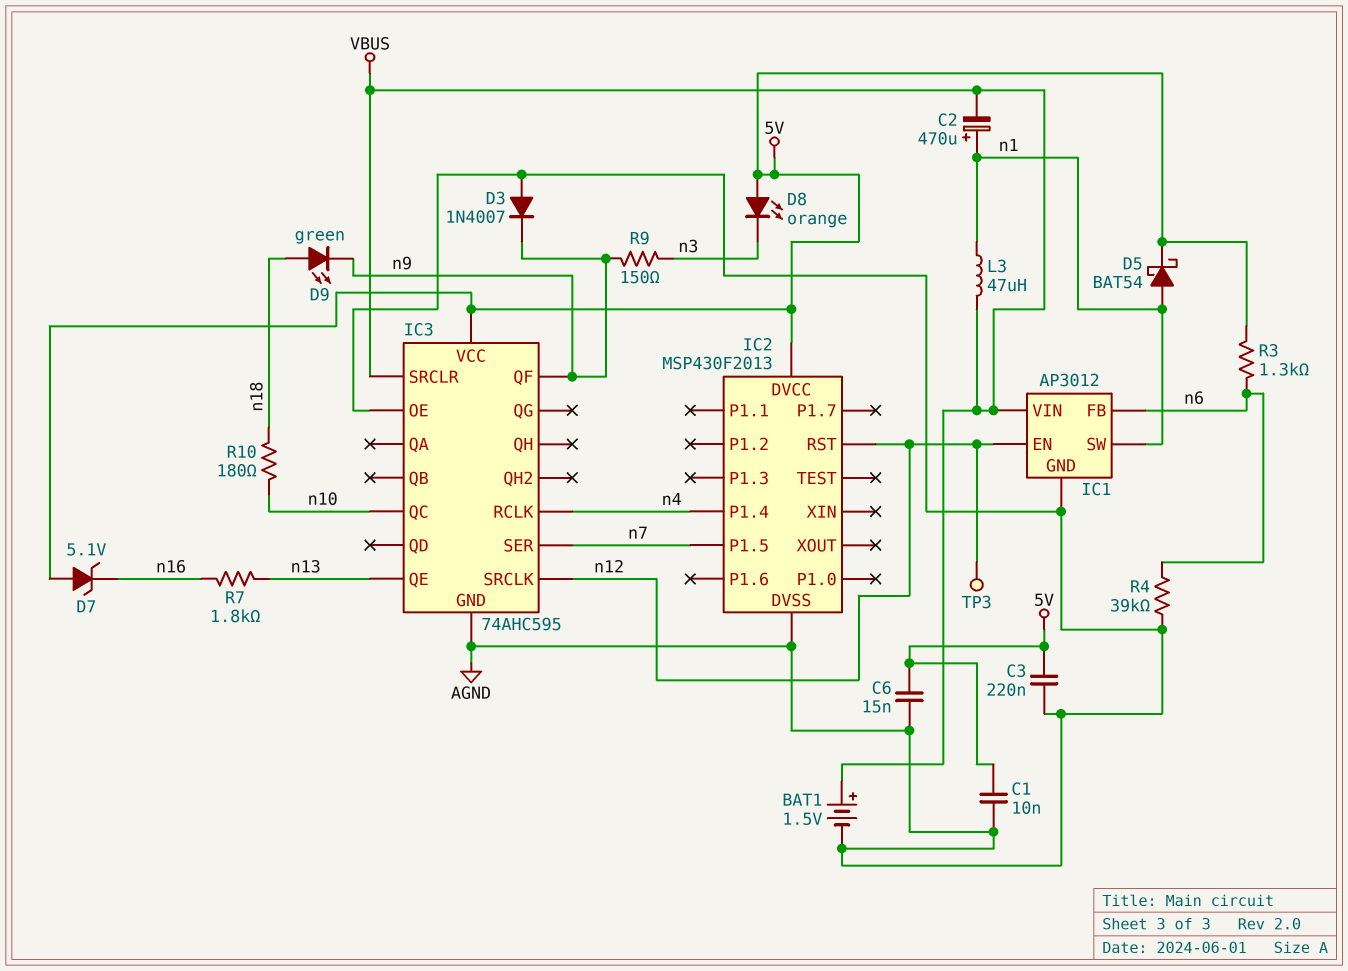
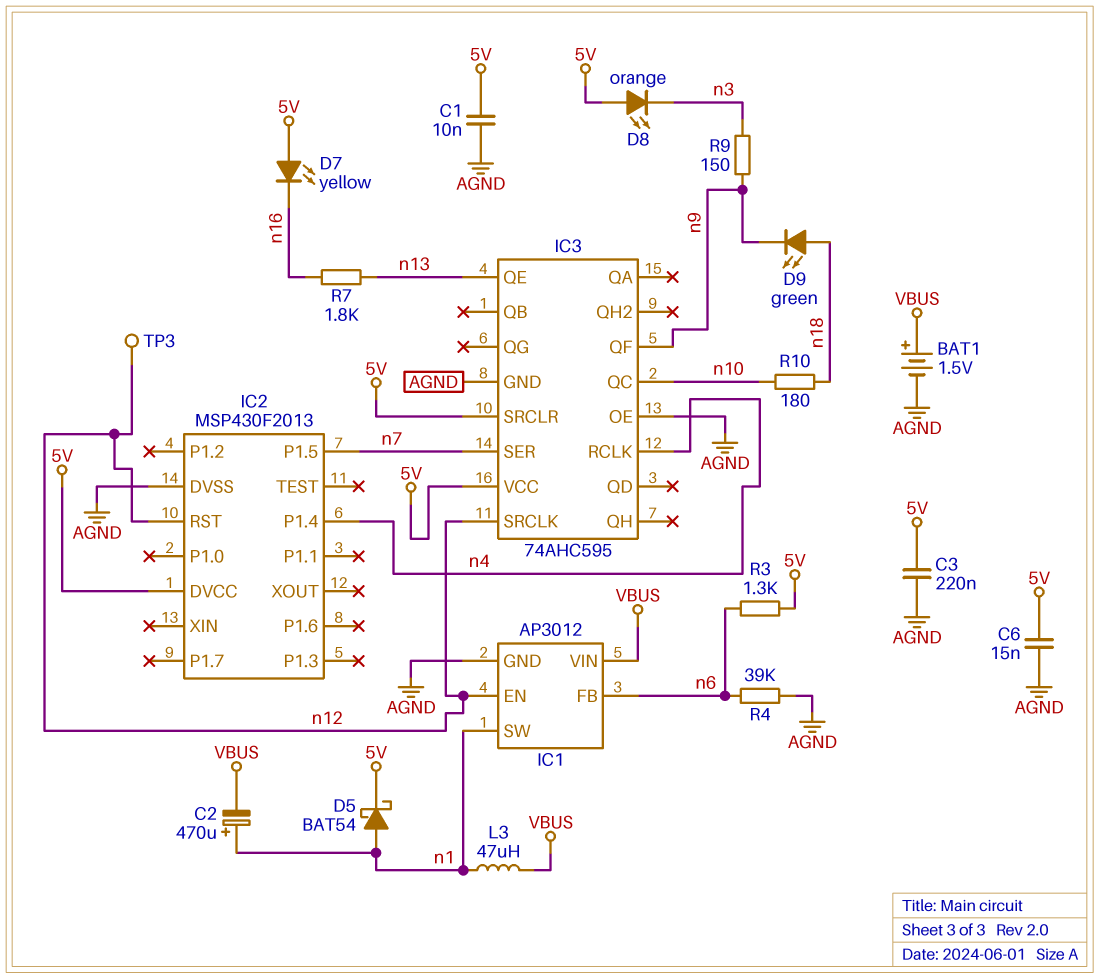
D3: diode 1N4007 (A AGND, K n9) -> none
D7: zener 5.1V (A 5V, K n16) -> LED yellow (A 5V, K n16)
IC3 pin SRCLR: VBUS -> 5V

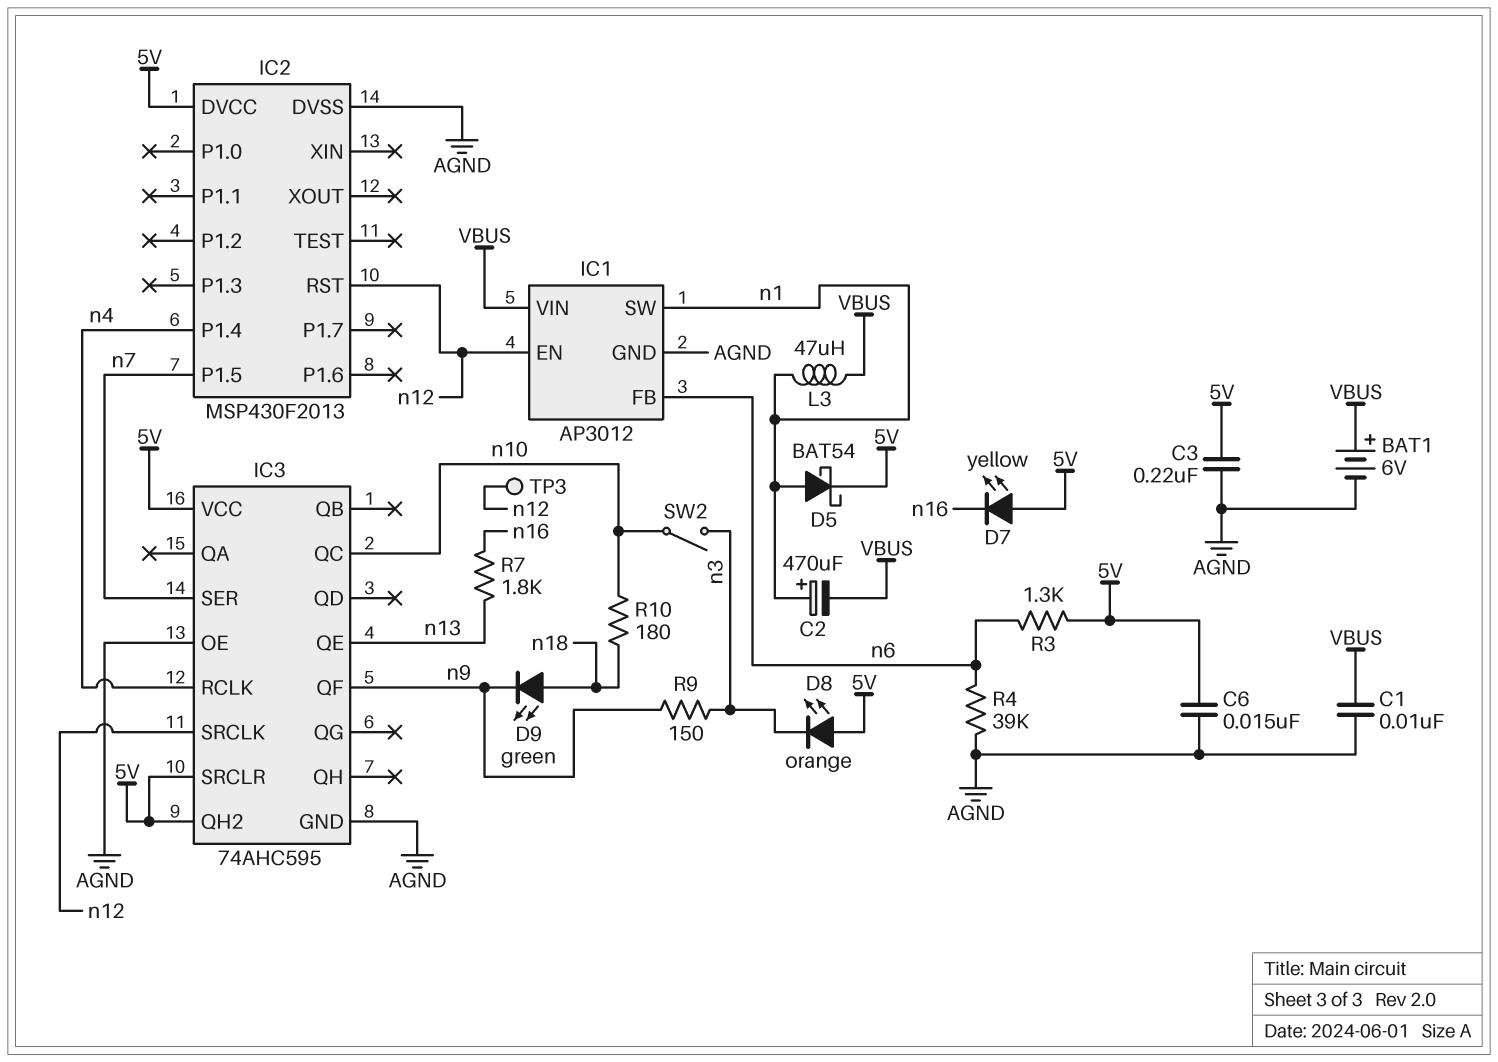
BAT1: 1.5V (plus VBUS, minus AGND) -> 6V (plus VBUS, minus AGND)
C1: 10nF (5V, AGND) -> 10nF (AGND, VBUS)
IC3 pin QH2: none -> 5V
SW2: none -> switch (n3, n10)

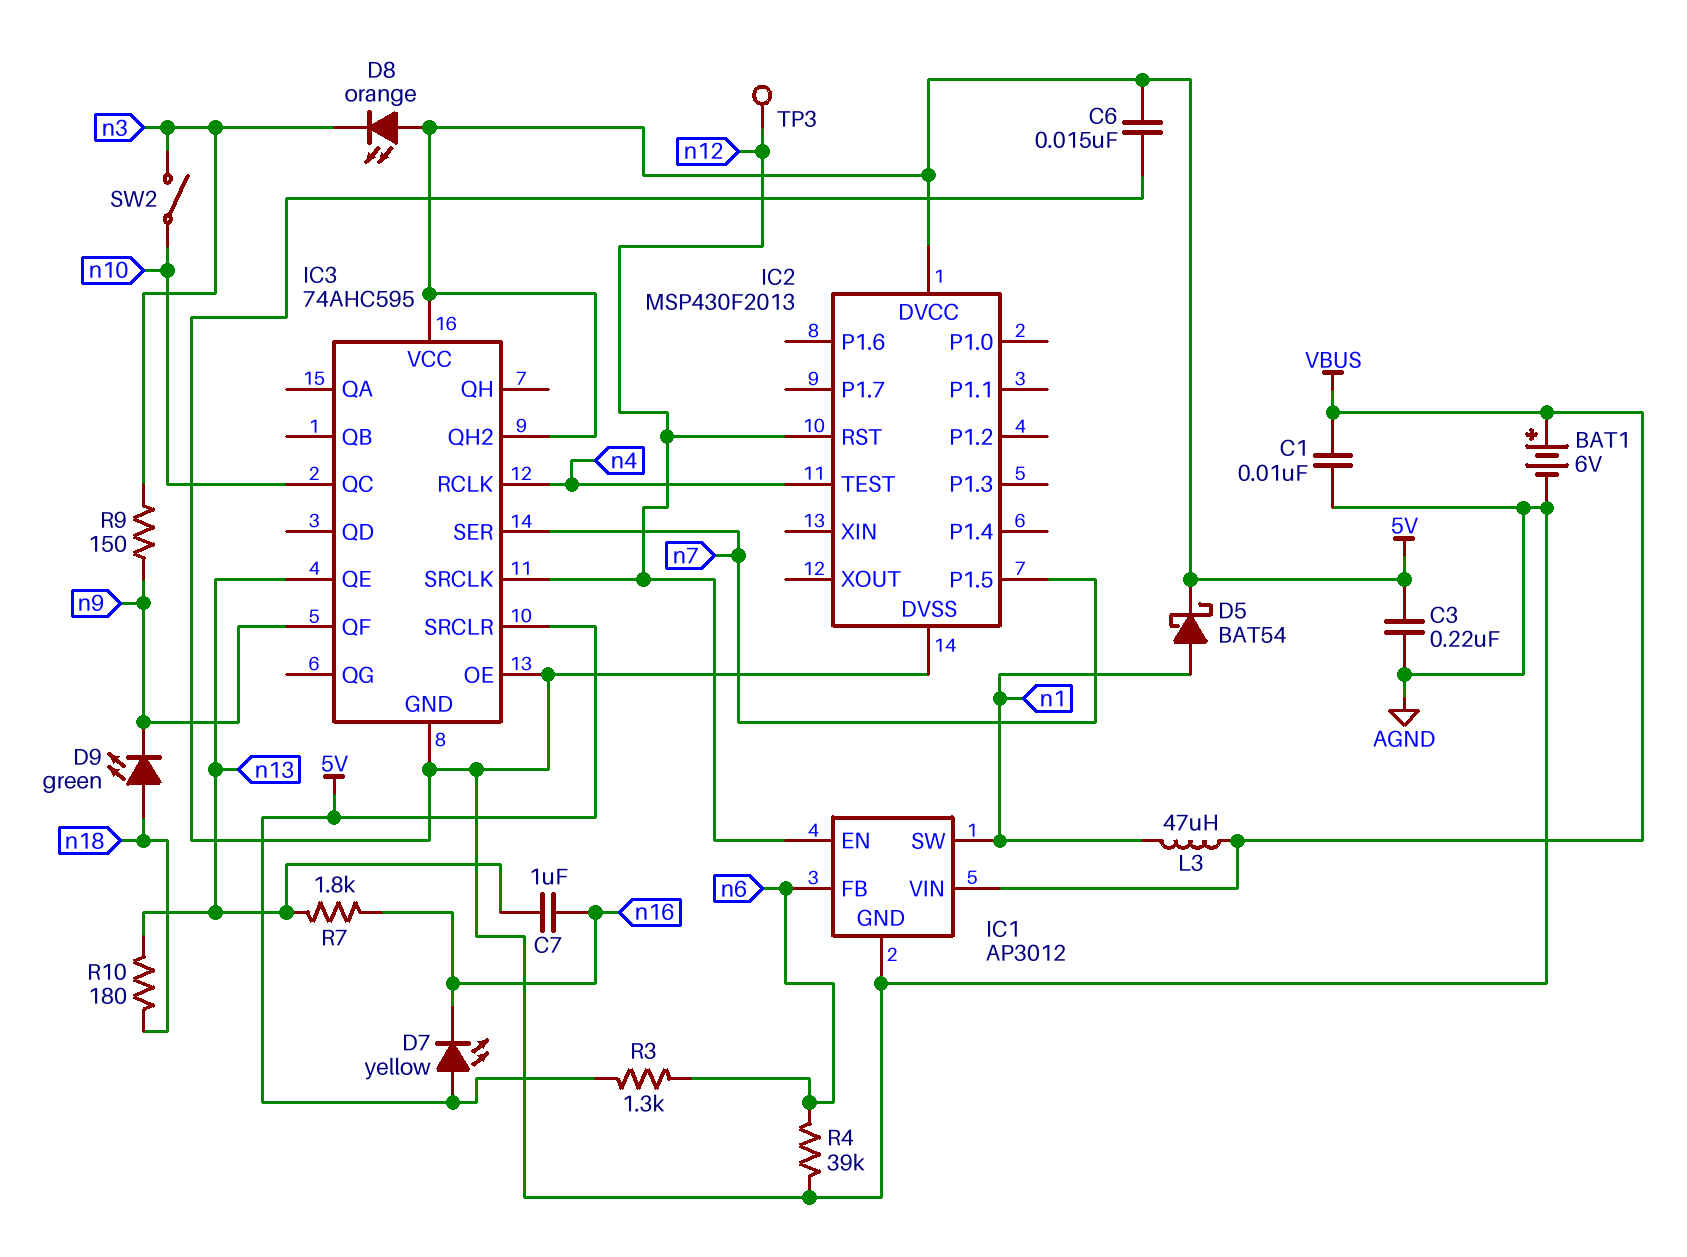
C2: 470uF (plus n1, minus VBUS) -> none
C7: none -> 1uF (n13, n16)
IC2 pin P1.4: n4 -> none
IC2 pin TEST: none -> n4
R10: 180 (n10, n18) -> 180 (n13, n18)

